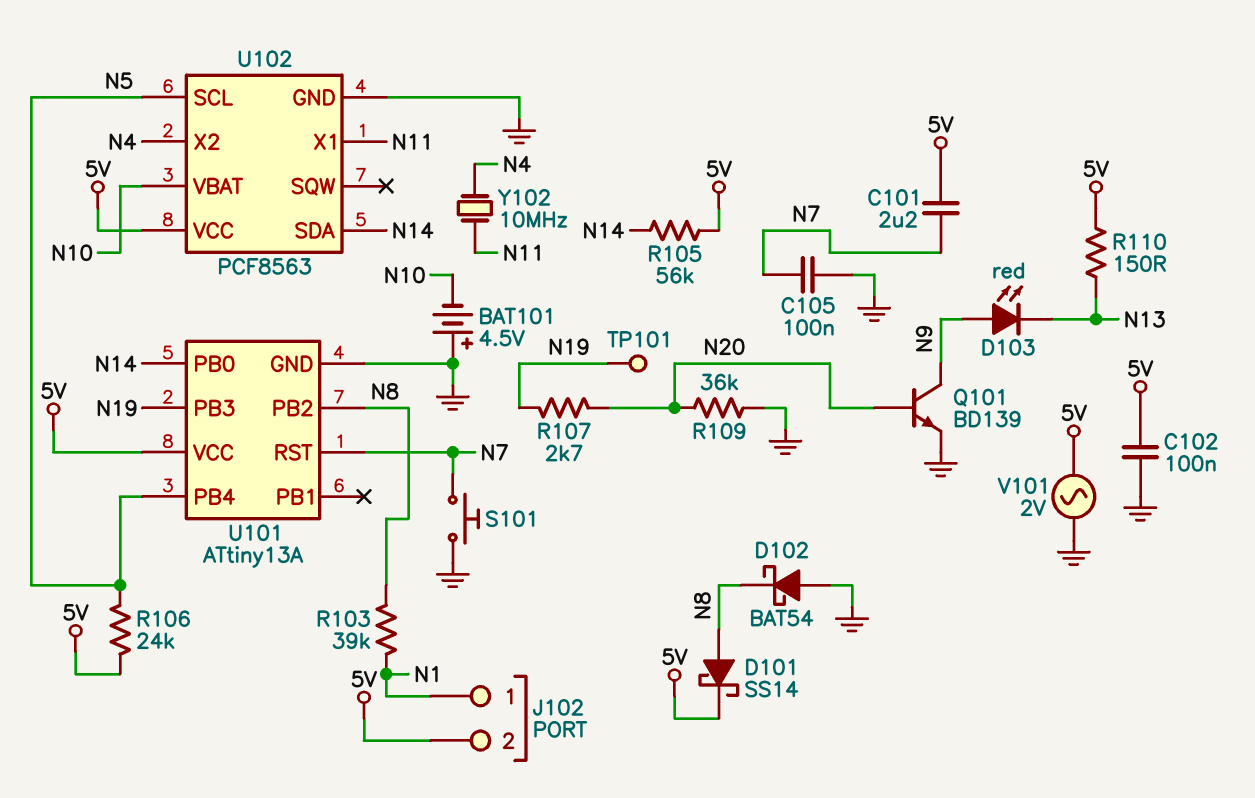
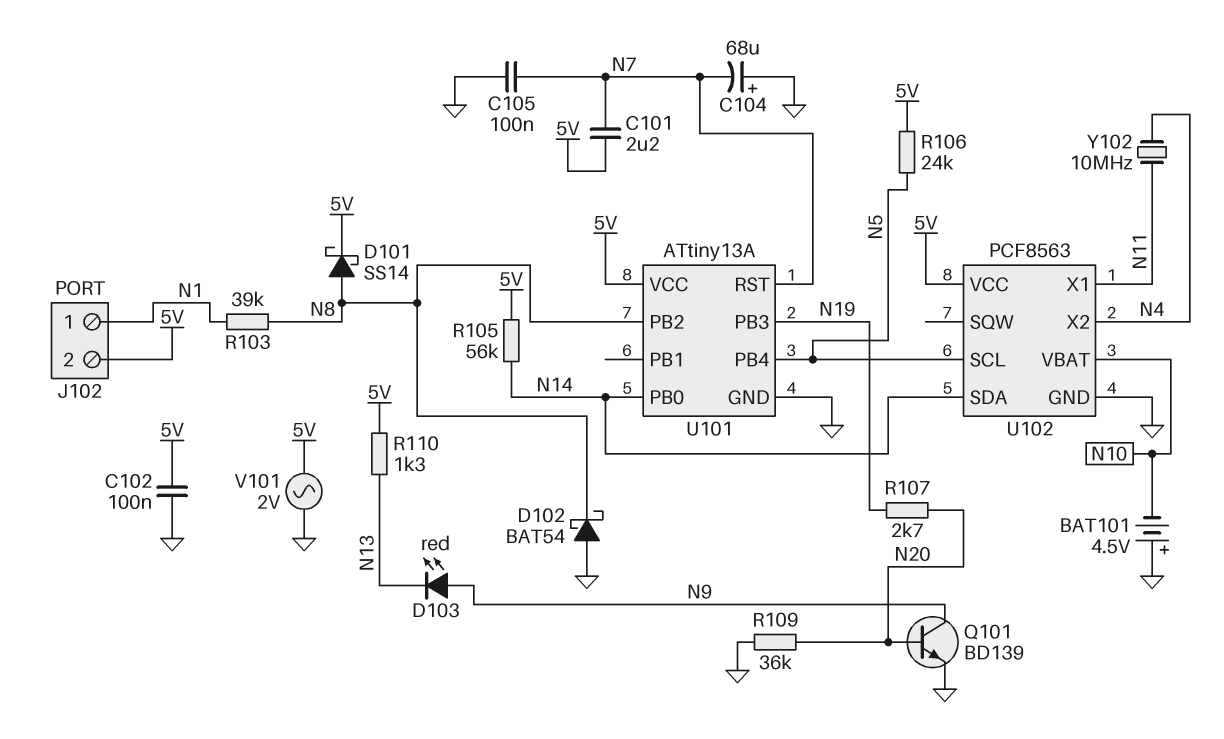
C104: none -> 68uF (plus GND, minus N7)
R110: 150 (5V, N13) -> 1.3k (5V, N13)
S101: button (GND, N7) -> none
TP101: test point (N19) -> none

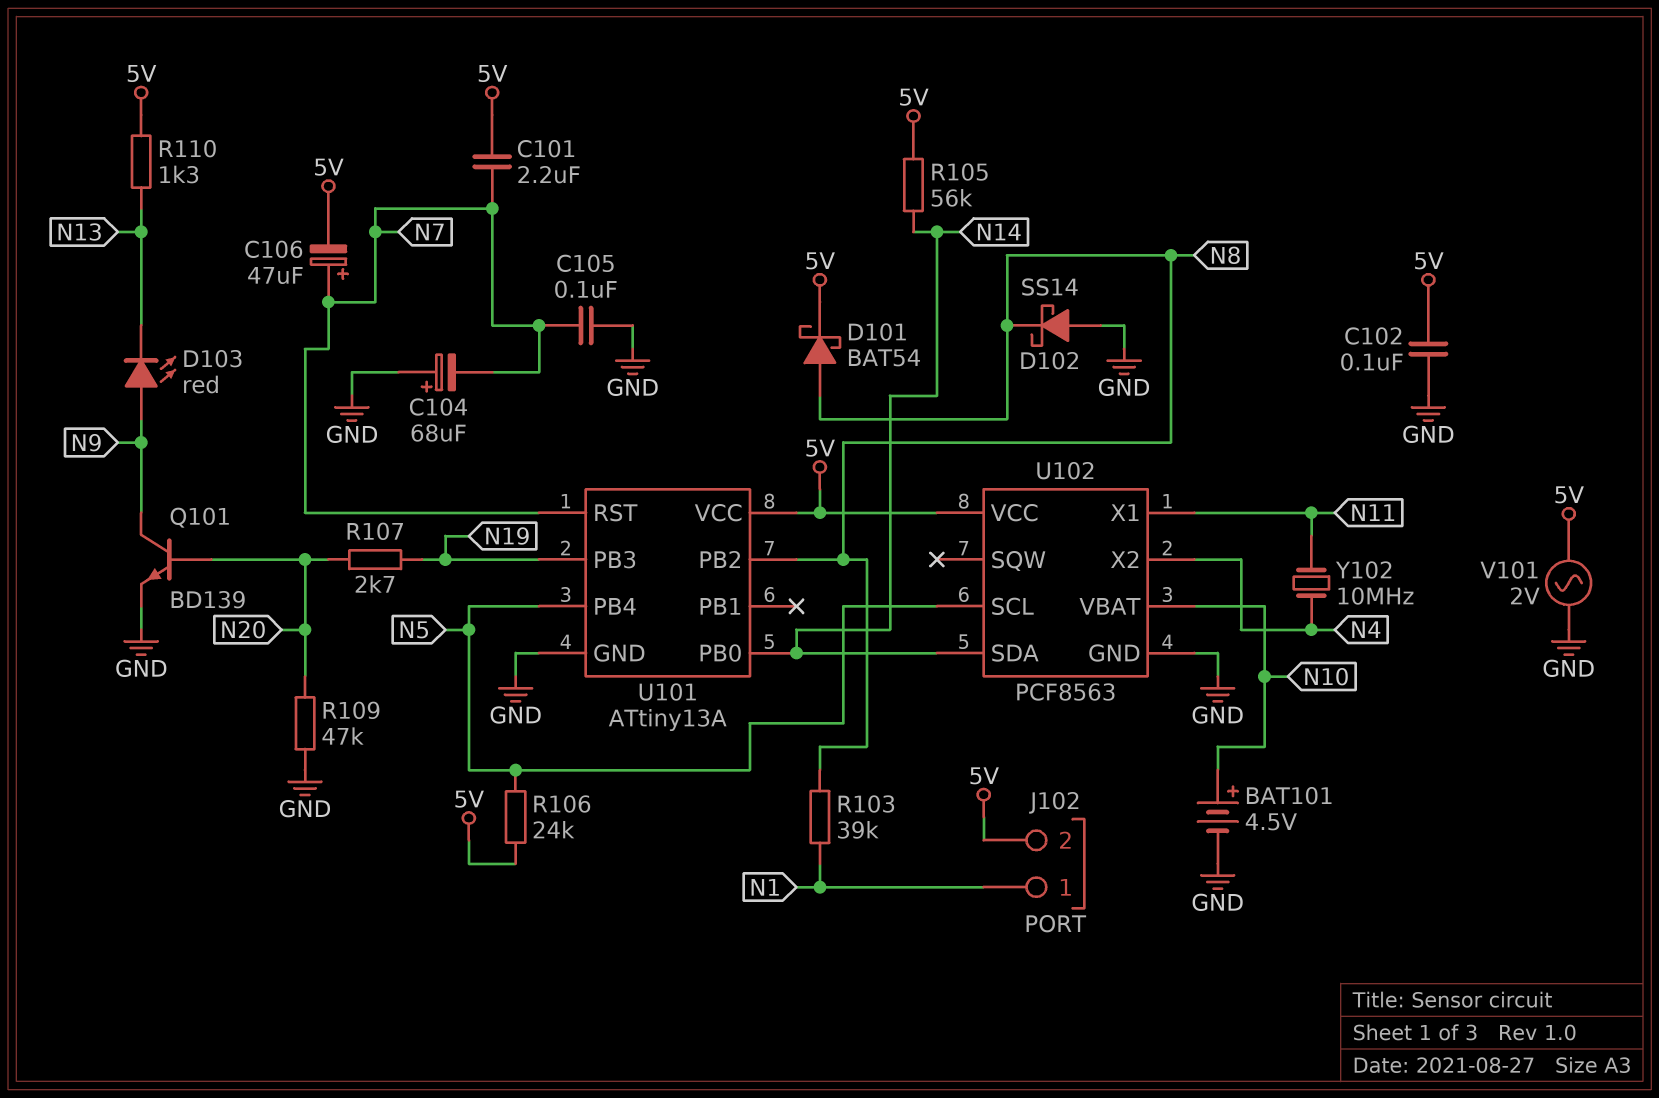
BAT101: 4.5V (plus GND, minus N10) -> 4.5V (plus N10, minus GND)
C106: none -> 47uF (plus N7, minus 5V)
D101: schottky SS14 (A N8, K 5V) -> schottky BAT54 (A N8, K 5V)
D102: schottky BAT54 (A GND, K N8) -> schottky SS14 (A GND, K N8)
R109: 36k (GND, N20) -> 47k (GND, N20)

